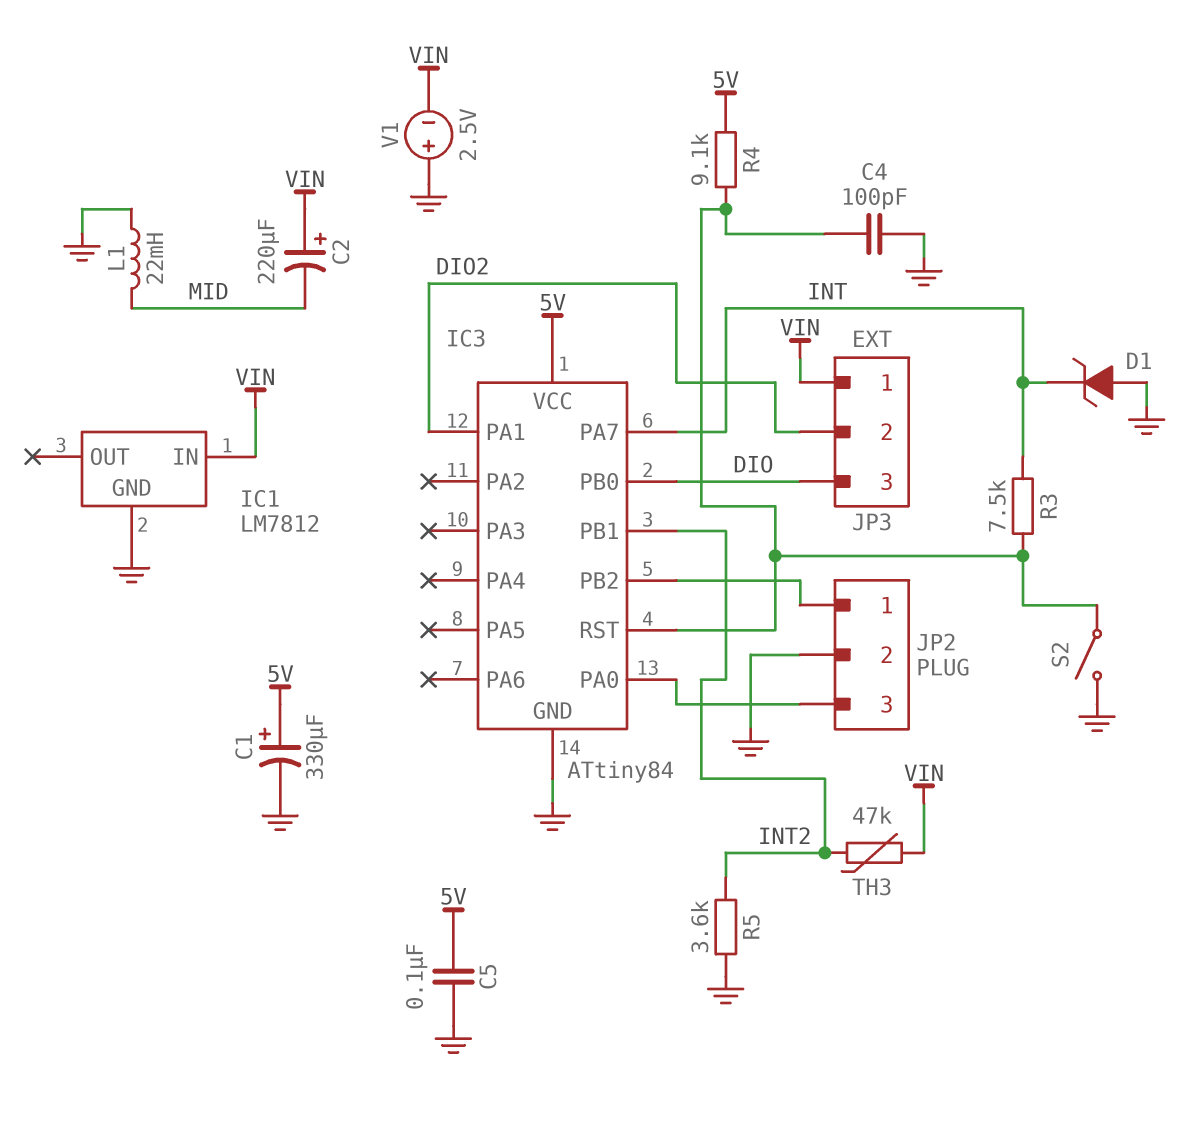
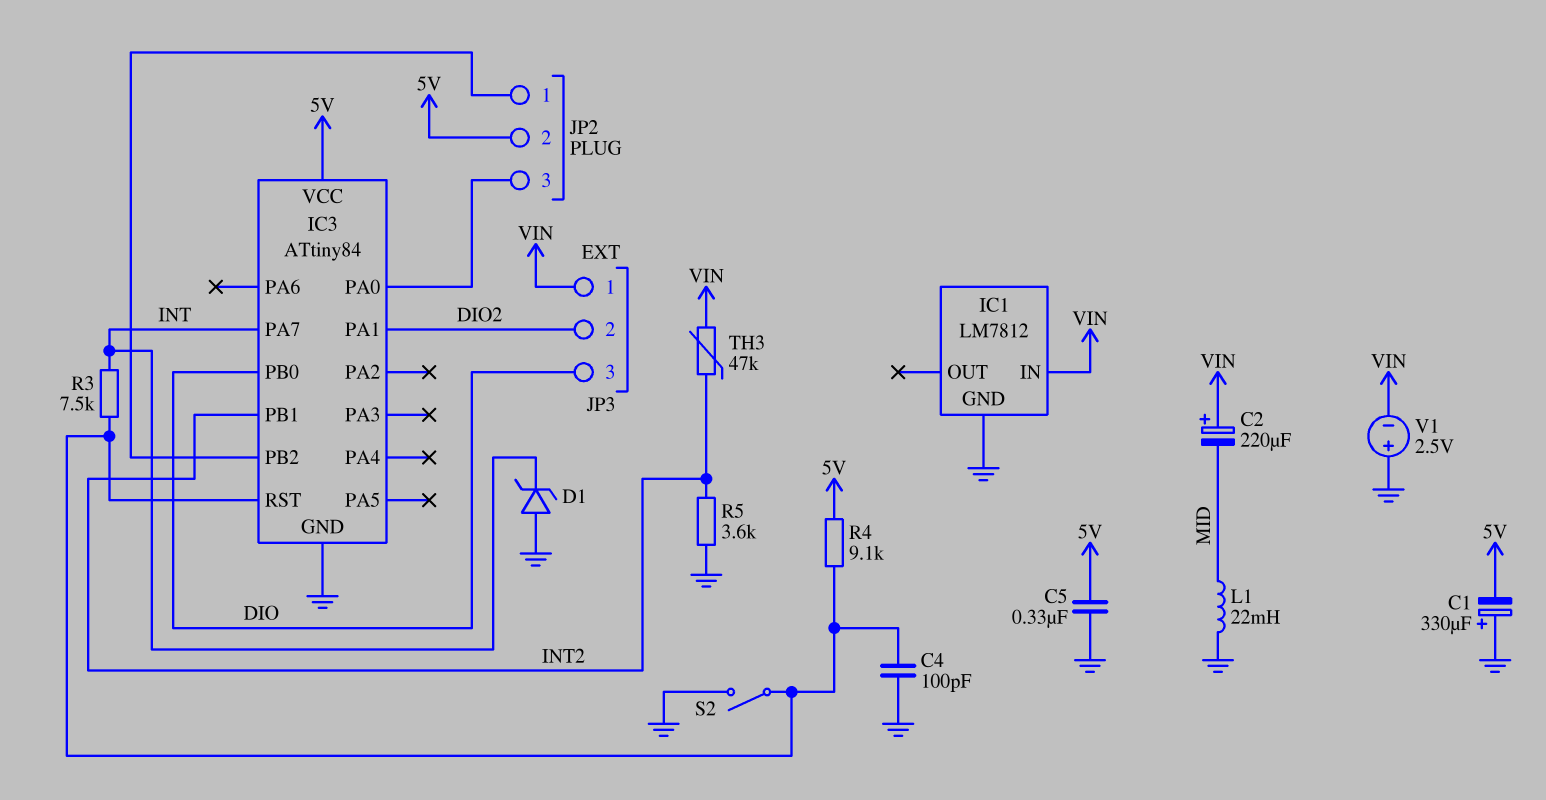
C1: 330uF (plus 5V, minus GND) -> 330uF (plus GND, minus 5V)
C5: 100nF (5V, GND) -> 330nF (5V, GND)
JP2 pin 2: GND -> 5V

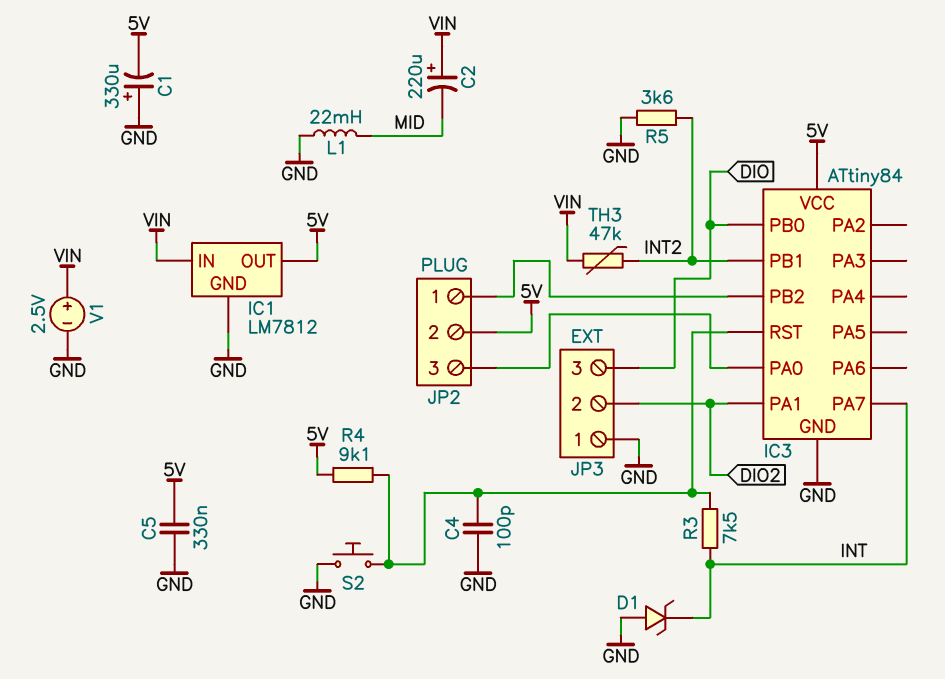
IC1 pin OUT: none -> 5V
JP3 pin 1: VIN -> GND
S2: switch (GND, IC3/RST) -> button (GND, IC3/RST)
V1: 2.5V (plus GND, minus VIN) -> 2.5V (plus VIN, minus GND)

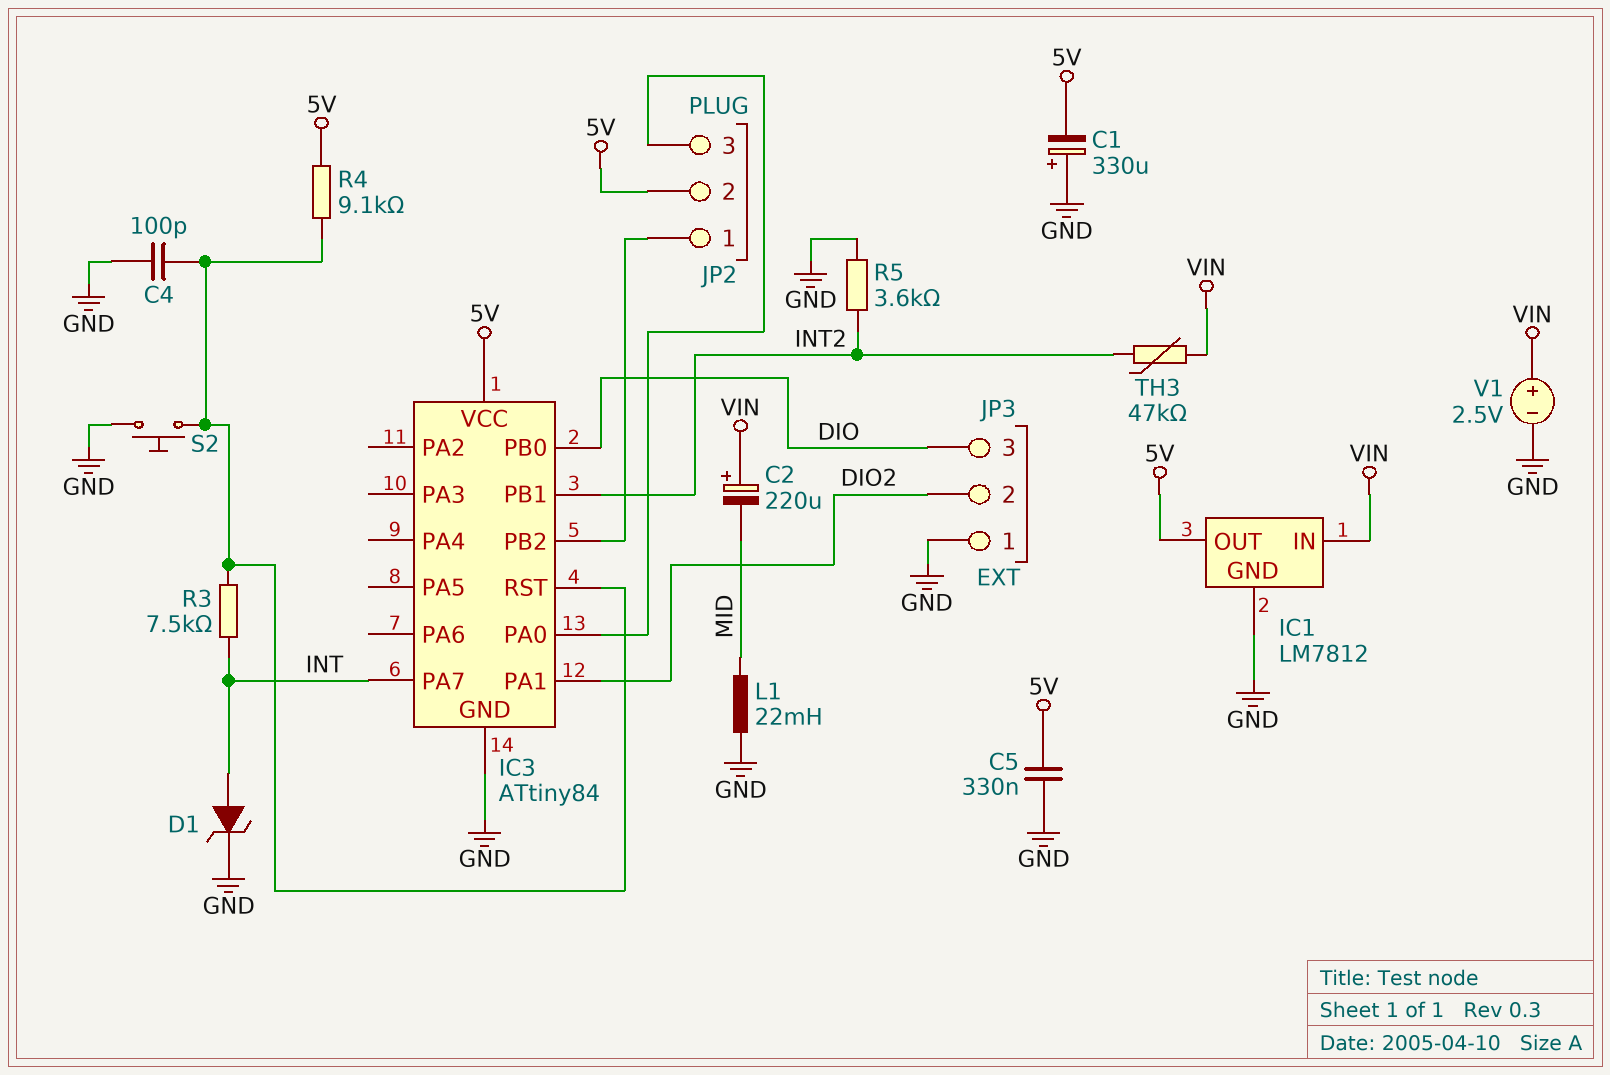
D1: zener (A GND, K INT) -> zener (A INT, K GND)

